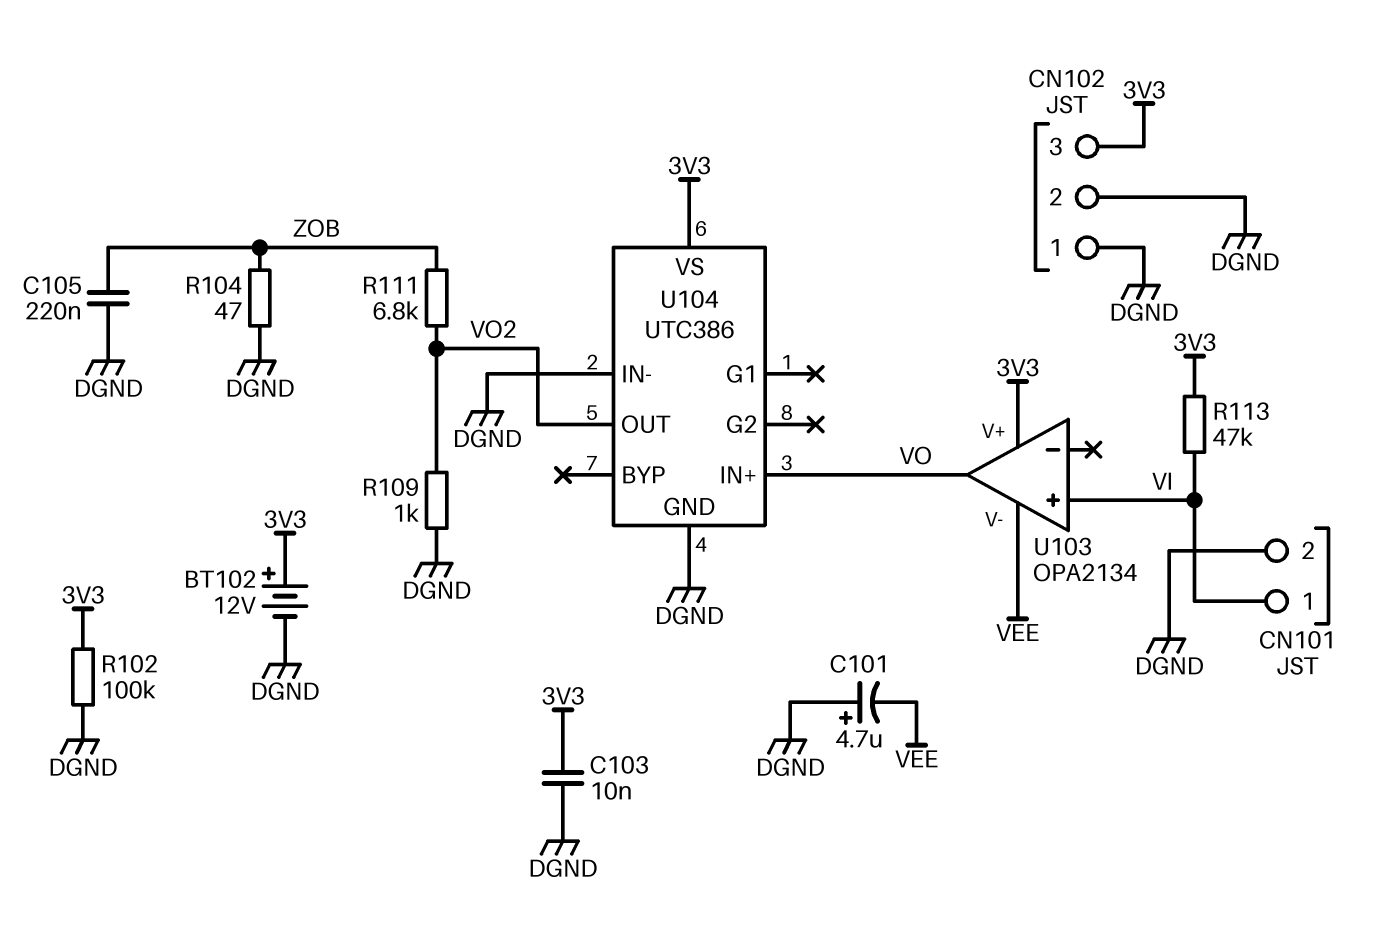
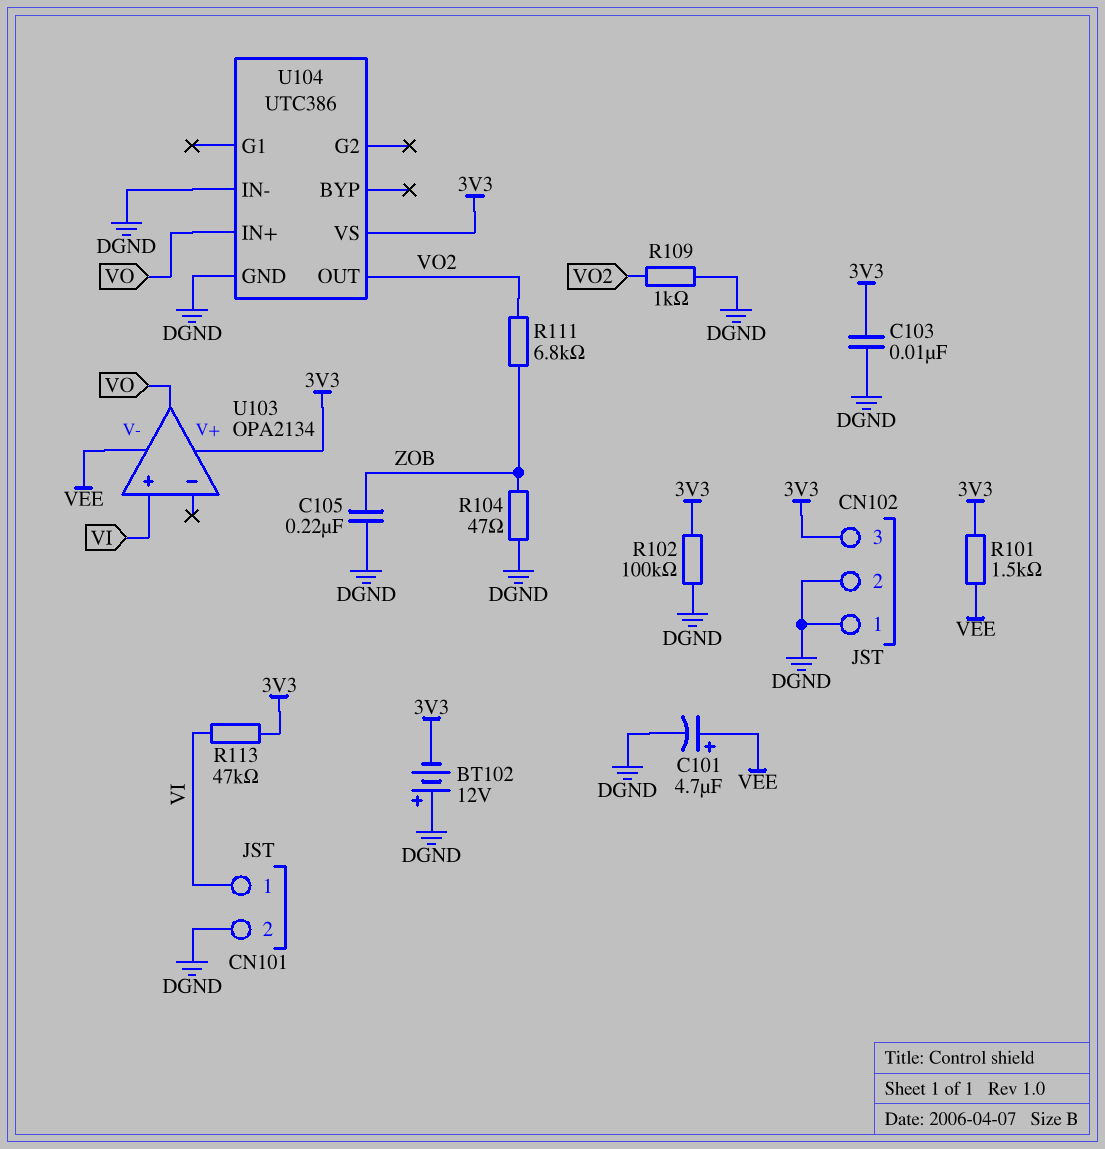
BT102: 12V (plus 3V3, minus DGND) -> 12V (plus DGND, minus 3V3)
C101: 4.7uF (plus DGND, minus VEE) -> 4.7uF (plus VEE, minus DGND)
R101: none -> 1.5k (3V3, VEE)

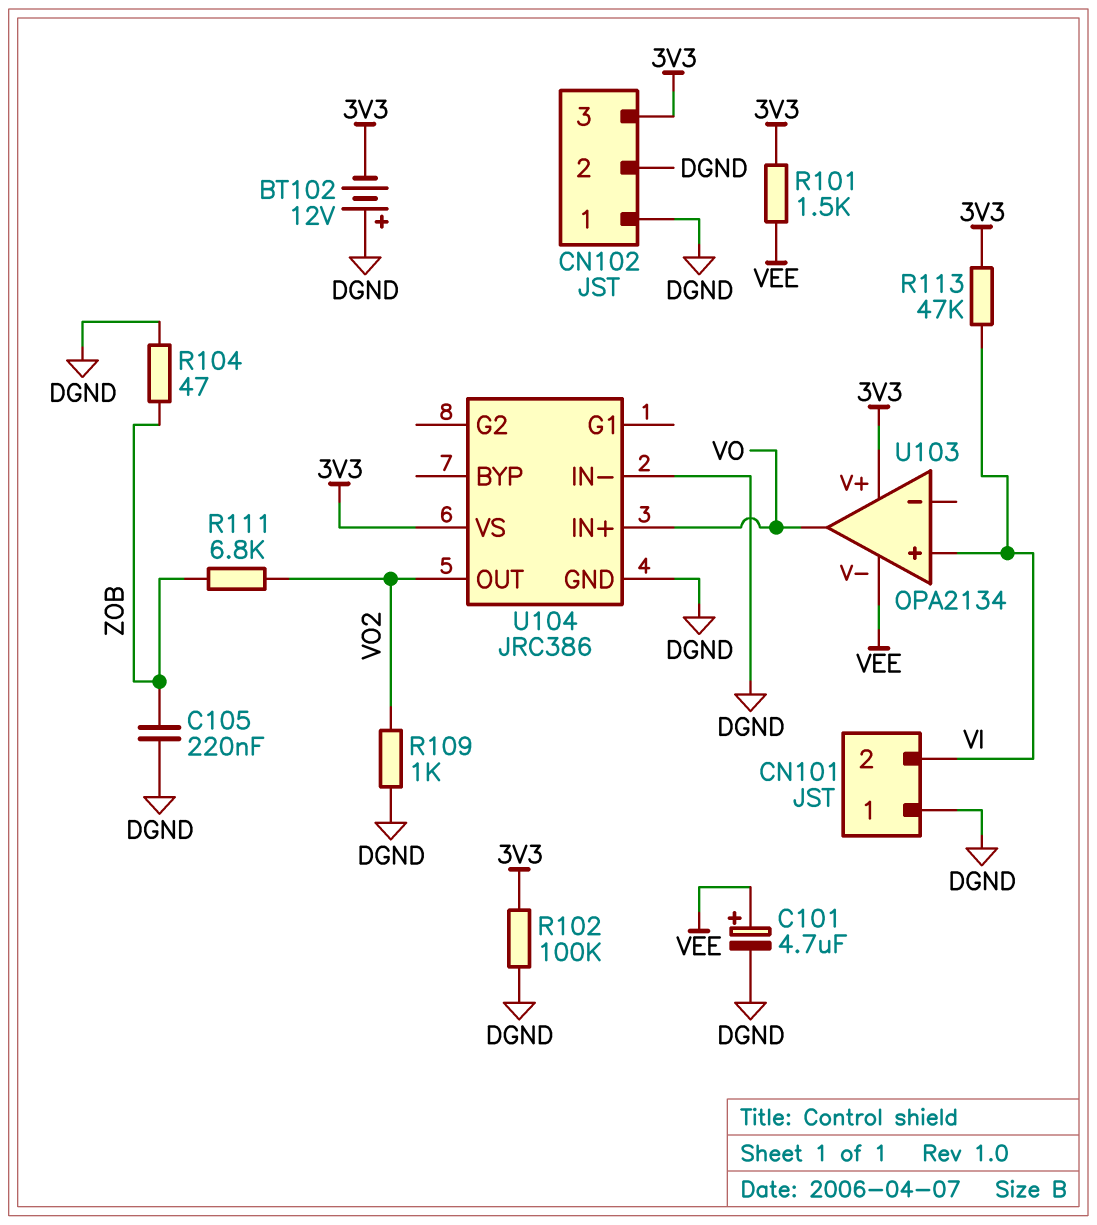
C103: 10nF (3V3, DGND) -> none
CN101 pin 1: VI -> DGND
CN101 pin 2: DGND -> VI
U104: UTC386 -> JRC386

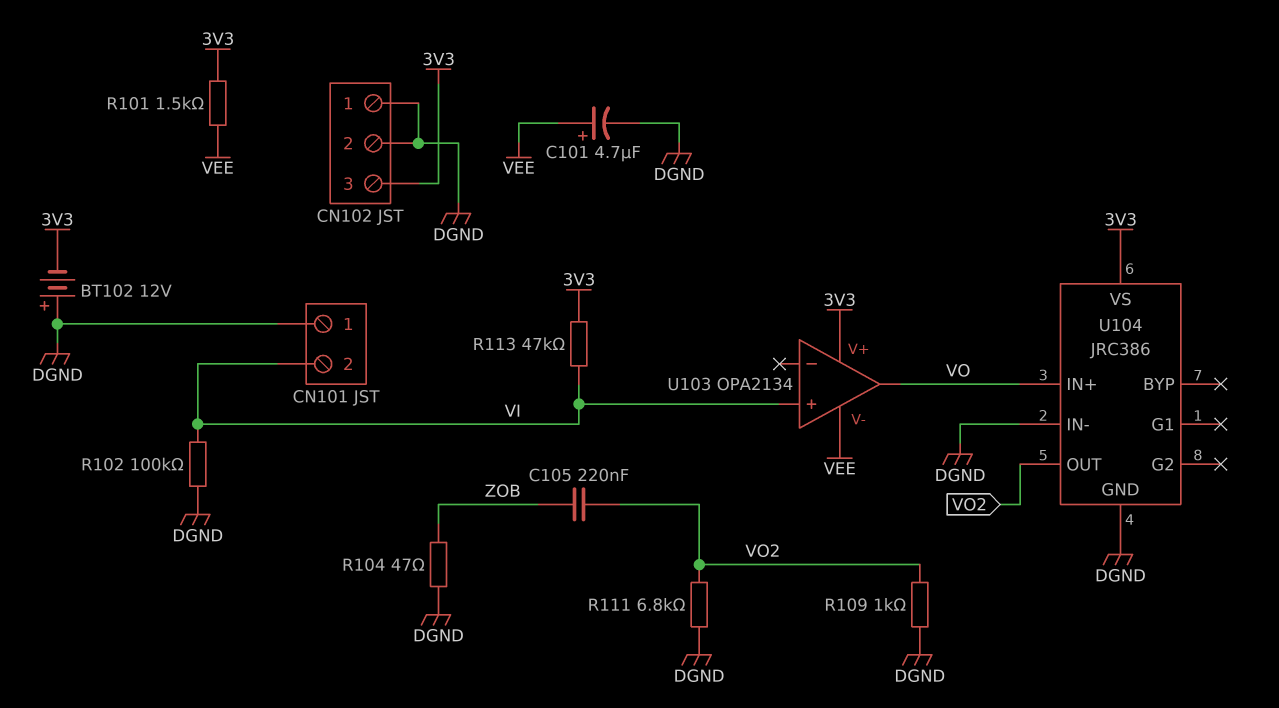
C105: 220nF (DGND, ZOB) -> 220nF (VO2, ZOB)
R102: 100k (3V3, DGND) -> 100k (DGND, VI)
R111: 6.8k (VO2, ZOB) -> 6.8k (DGND, VO2)

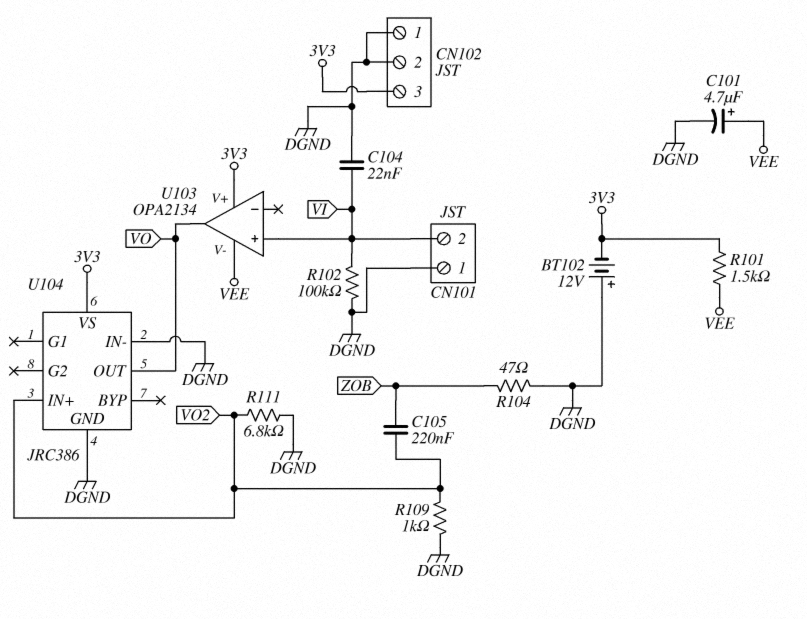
C104: none -> 22nF (DGND, VI)
R113: 47k (3V3, VI) -> none
U104 pin IN+: VO -> VO2
U104 pin OUT: VO2 -> VO

